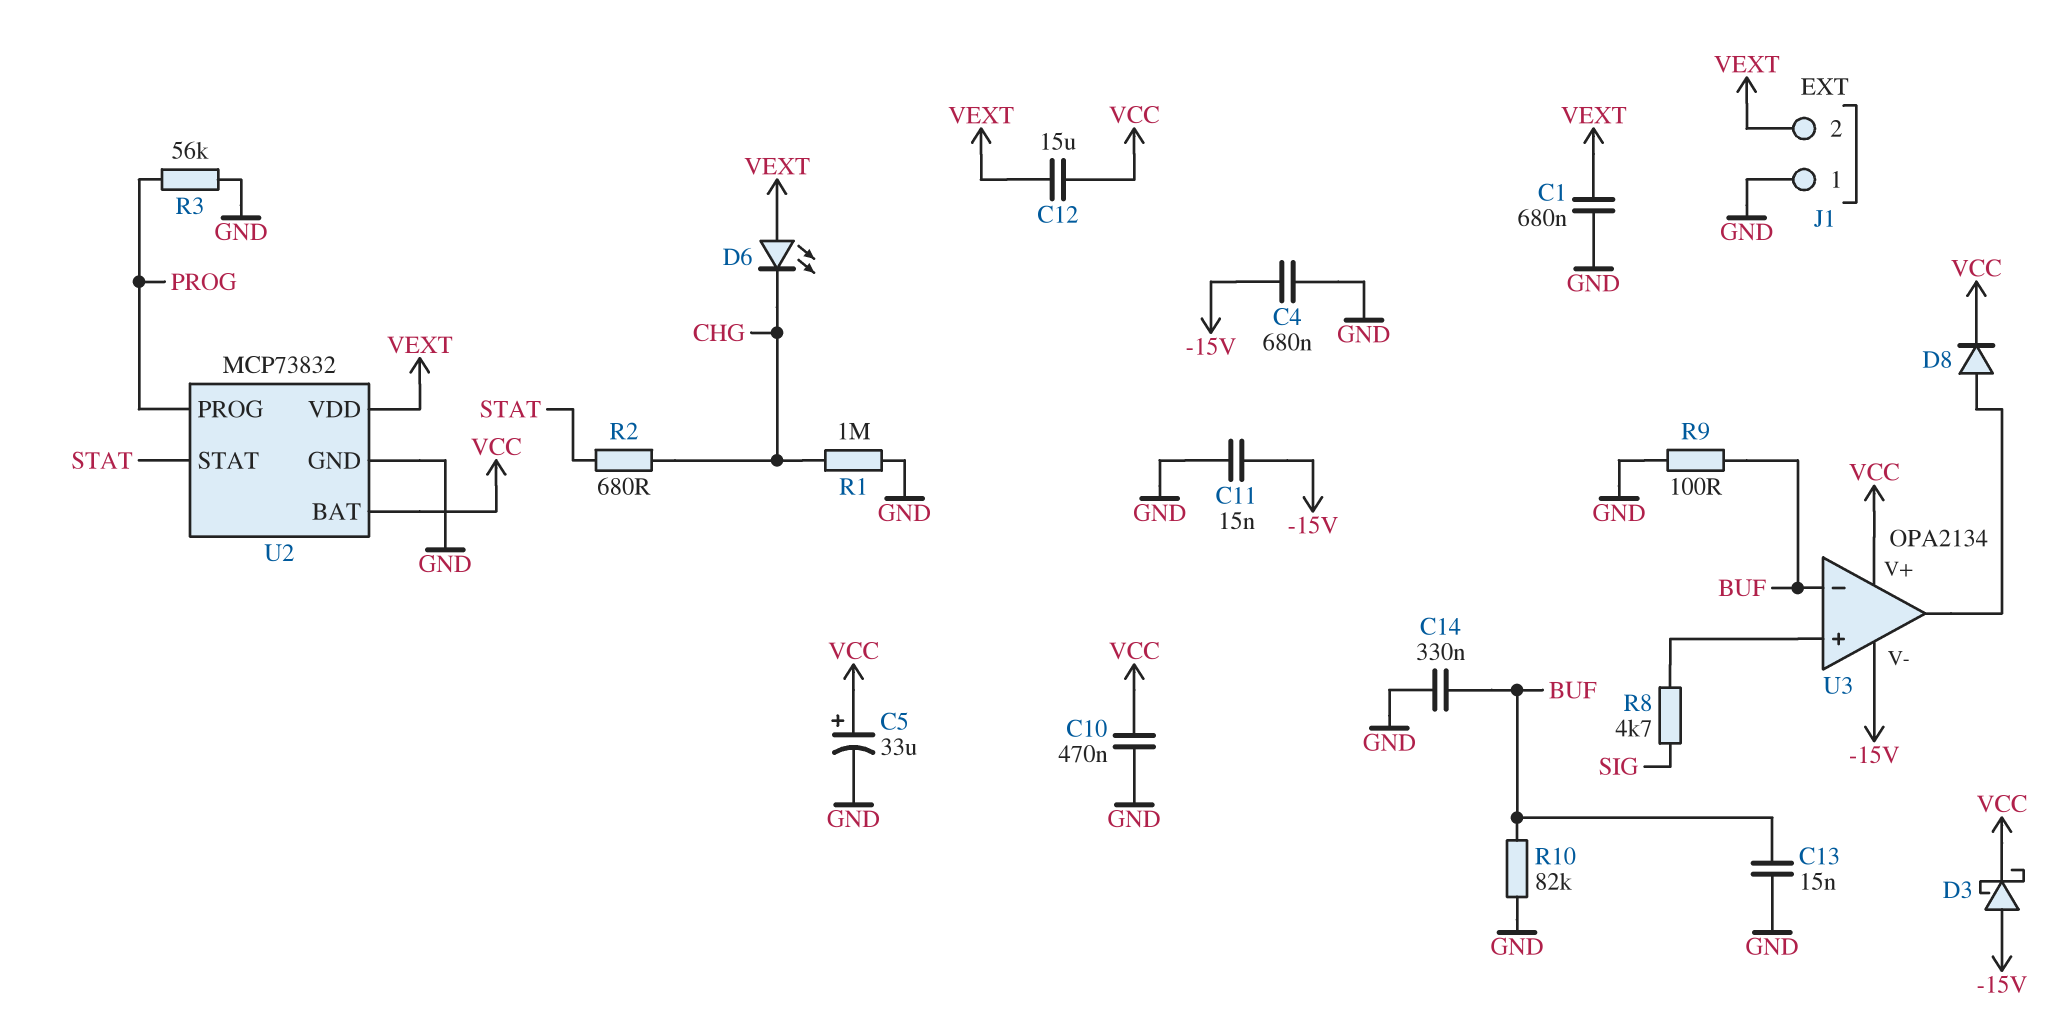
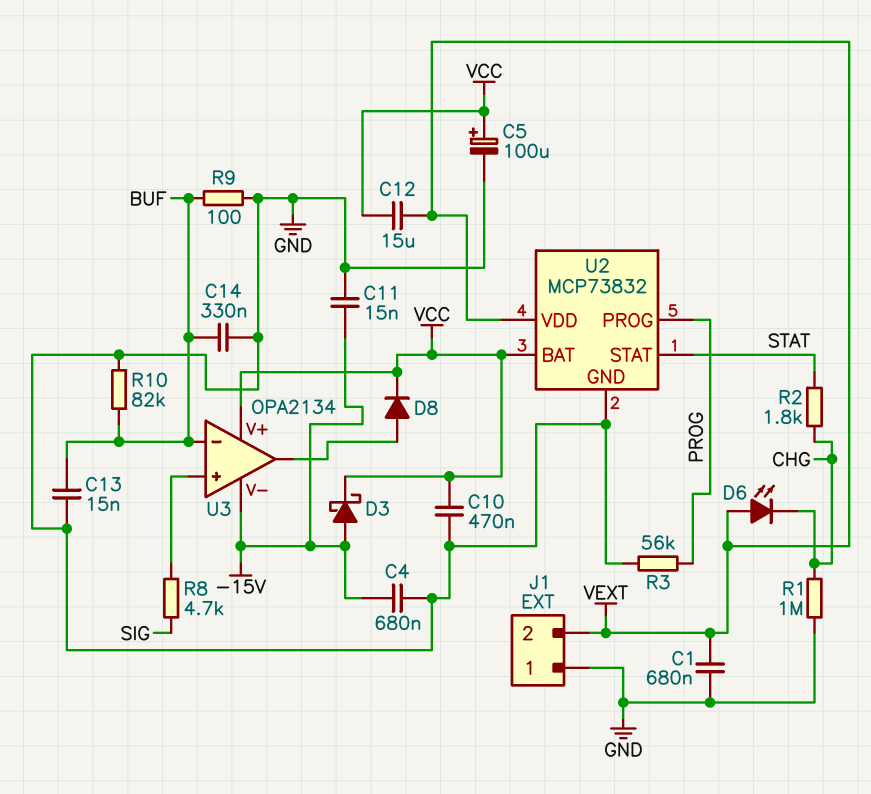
C5: 33uF (plus VCC, minus GND) -> 100uF (plus VCC, minus GND)
R2: 680 (CHG, STAT) -> 1.8k (CHG, STAT)

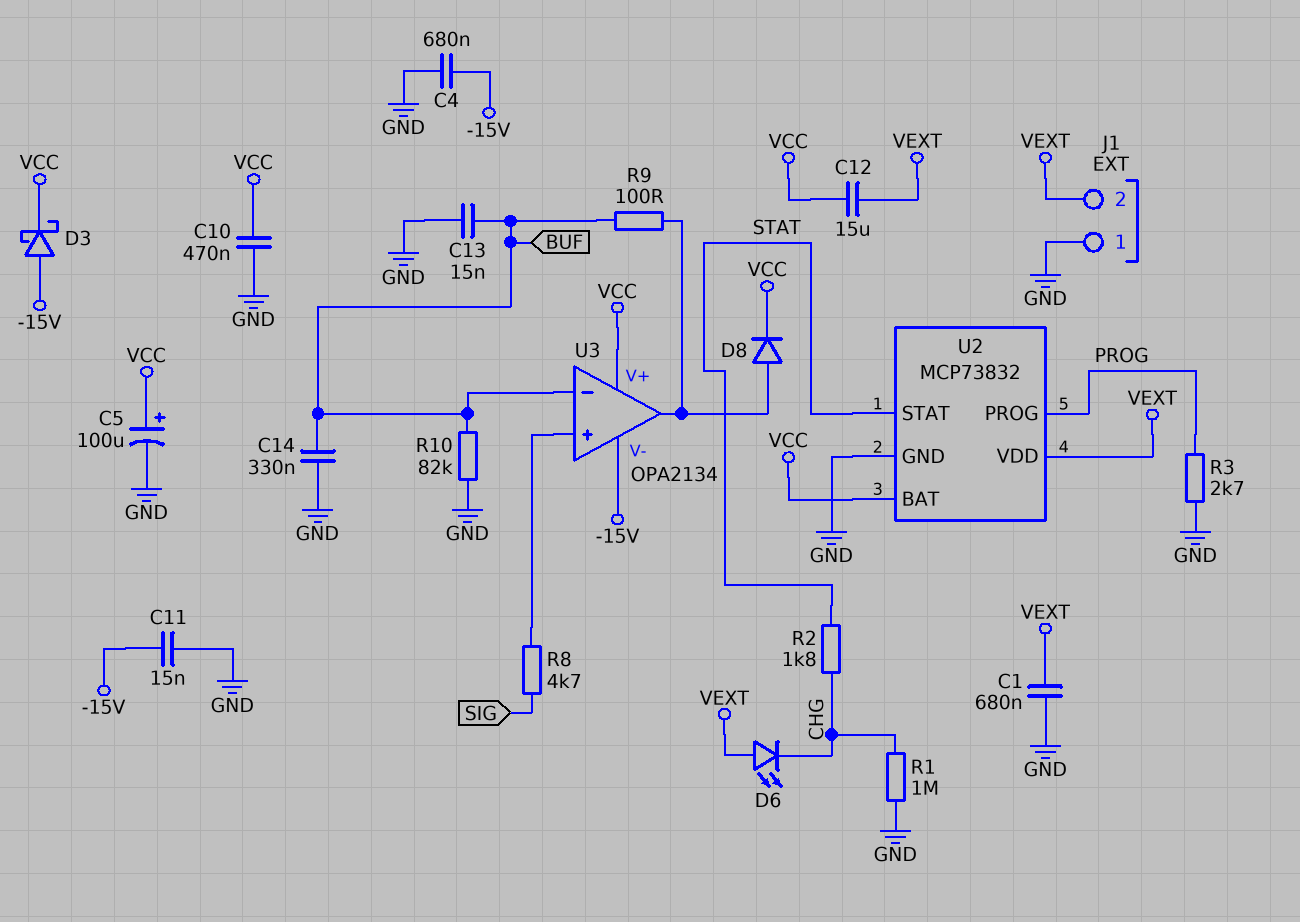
R3: 56k (GND, PROG) -> 2.7k (GND, PROG)
R9: 100 (BUF, GND) -> 100 (BUF, U3/out)

